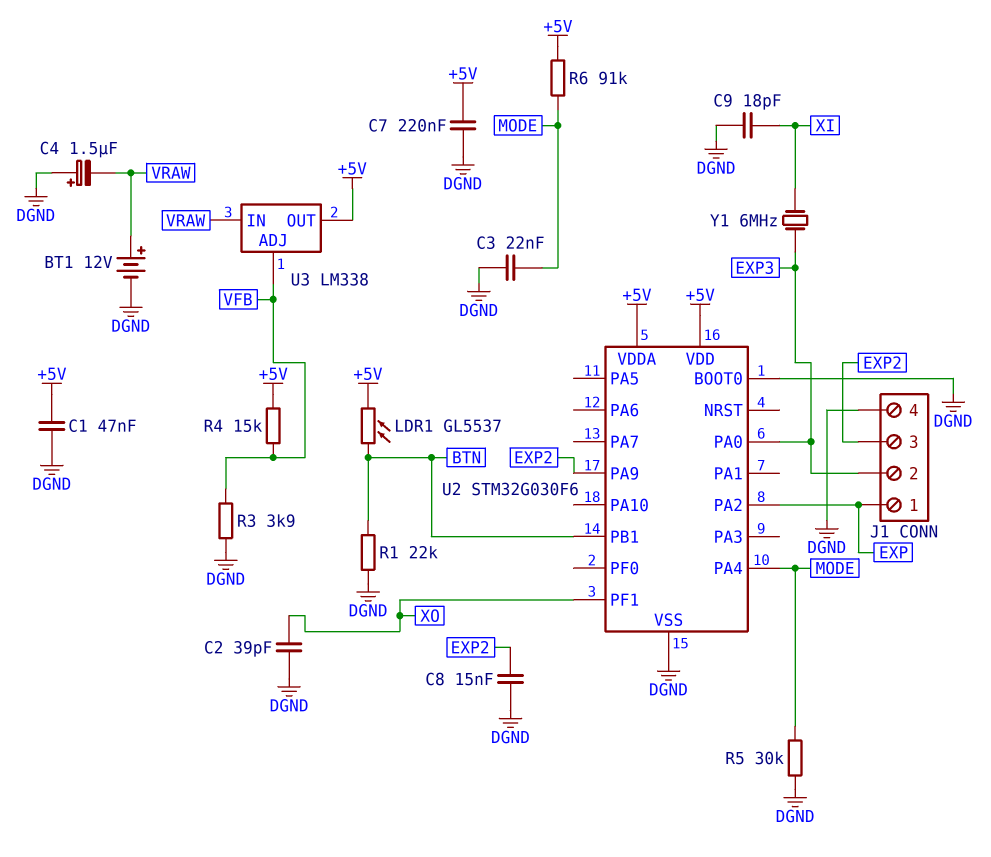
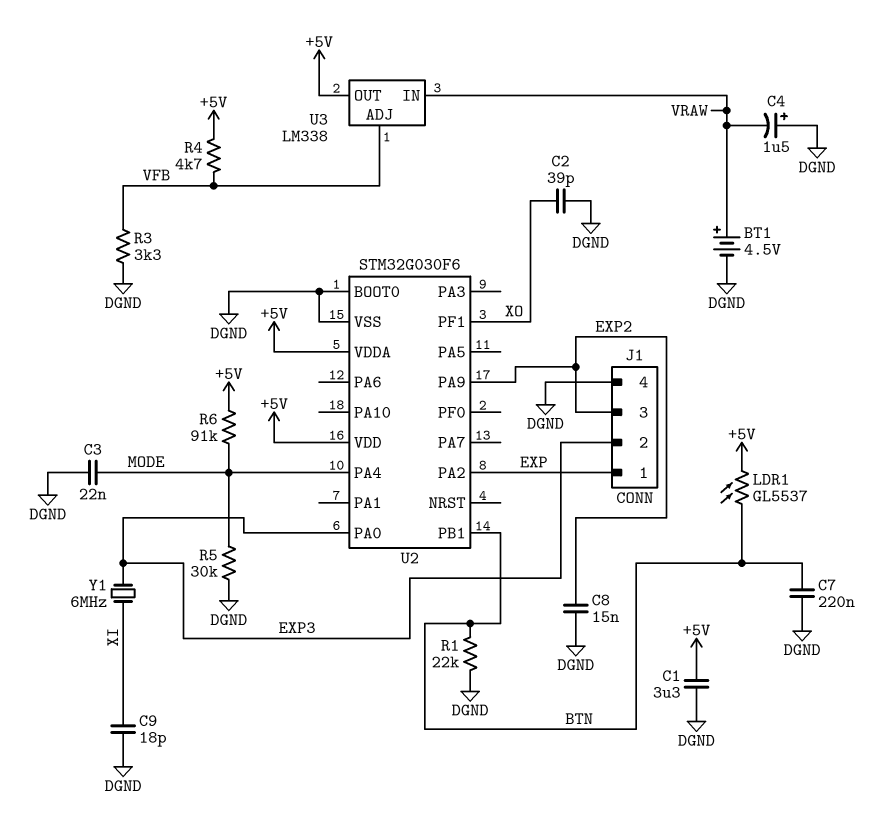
BT1: 12V (plus VRAW, minus DGND) -> 4.5V (plus VRAW, minus DGND)
C1: 47nF (+5V, DGND) -> 3.3uF (+5V, DGND)
C7: 220nF (+5V, DGND) -> 220nF (BTN, DGND)
R3: 3.9k (DGND, VFB) -> 3.3k (DGND, VFB)
R4: 15k (+5V, VFB) -> 4.7k (+5V, VFB)

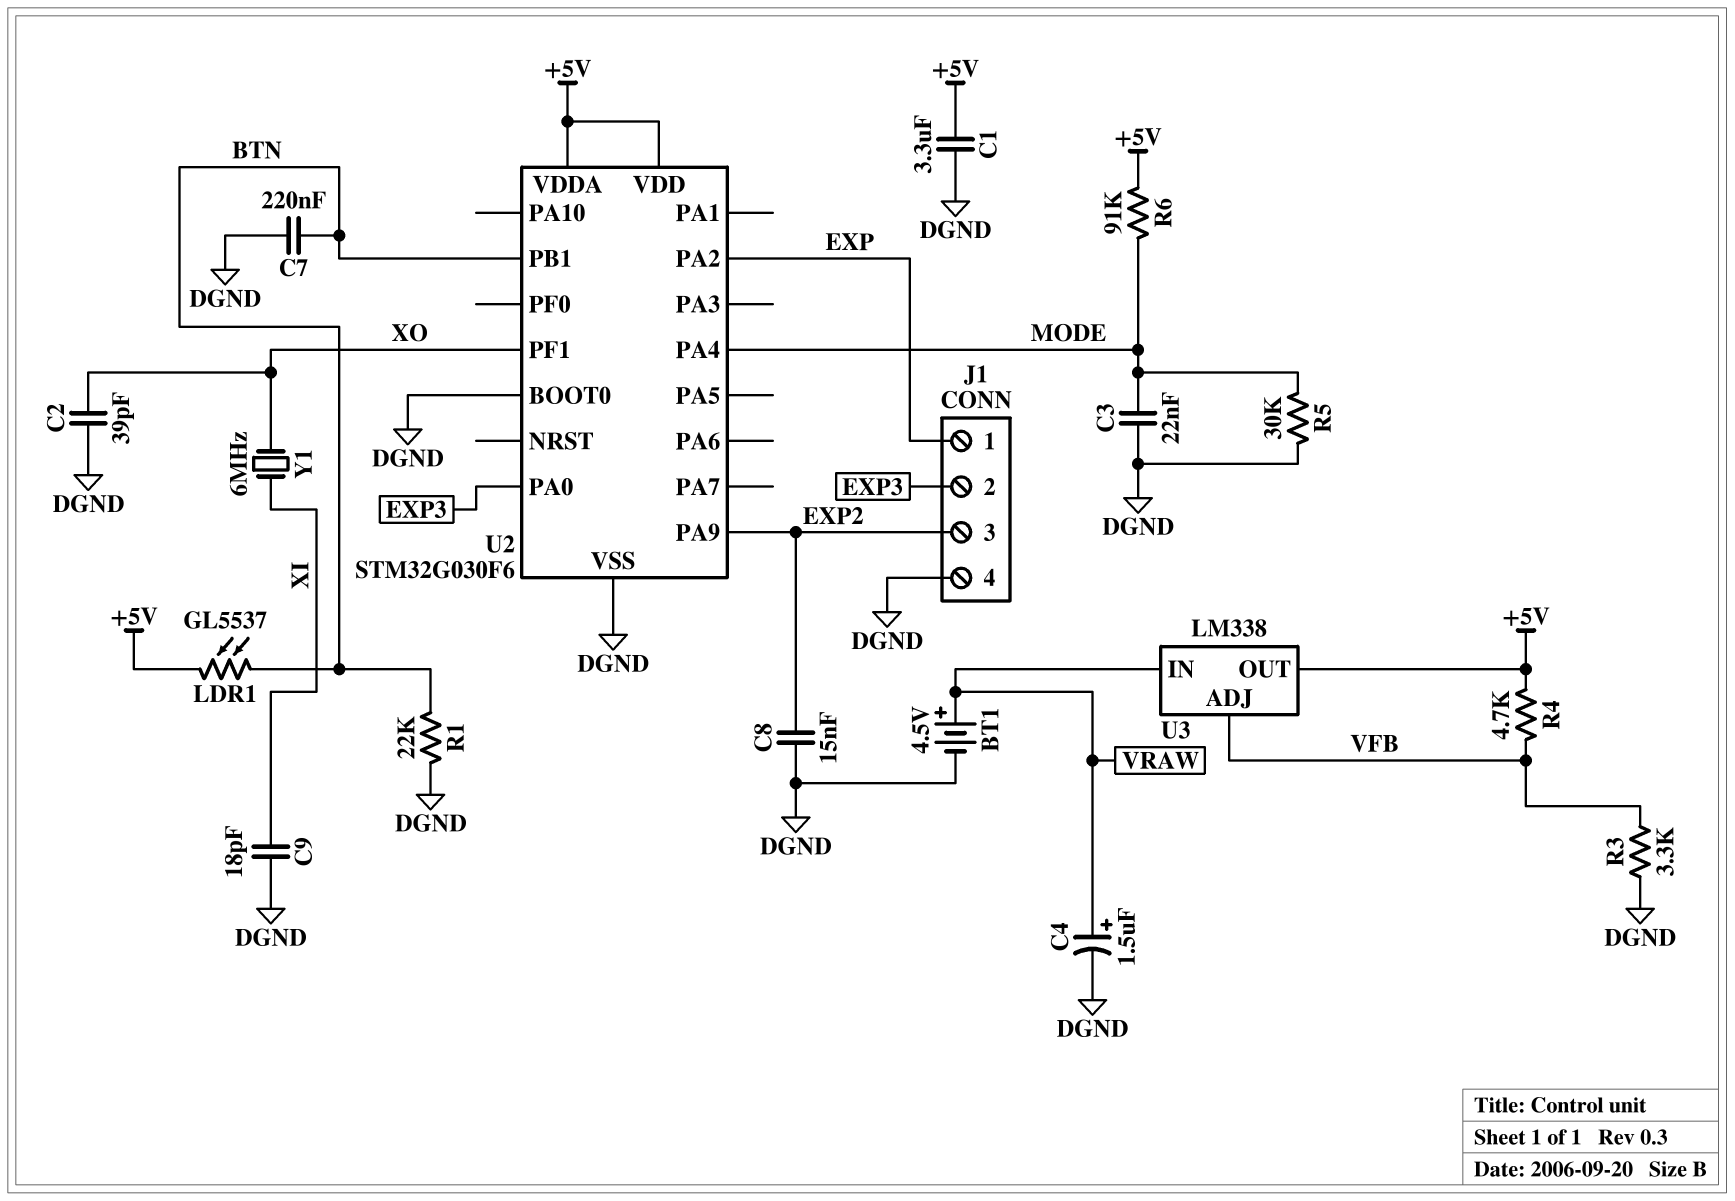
C4: 1.5uF (plus DGND, minus VRAW) -> 1.5uF (plus VRAW, minus DGND)
Y1: 6MHz (EXP3, XI) -> 6MHz (XI, XO)

